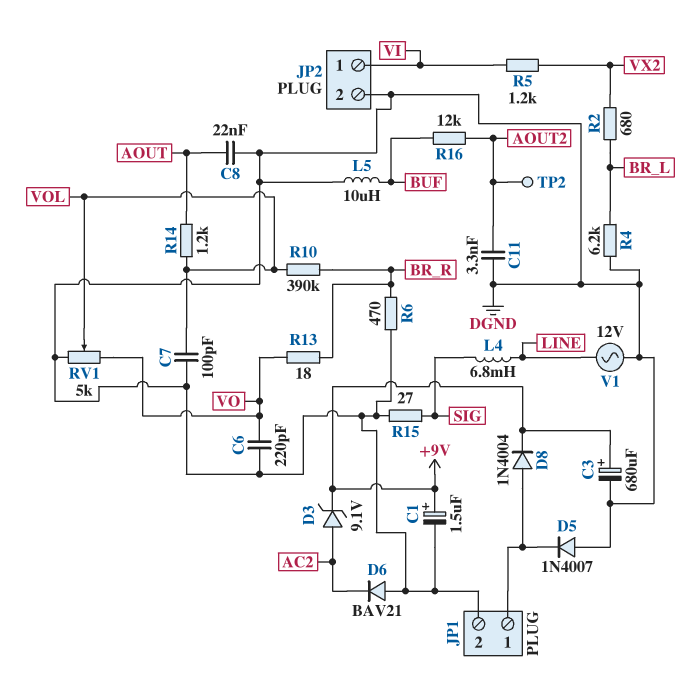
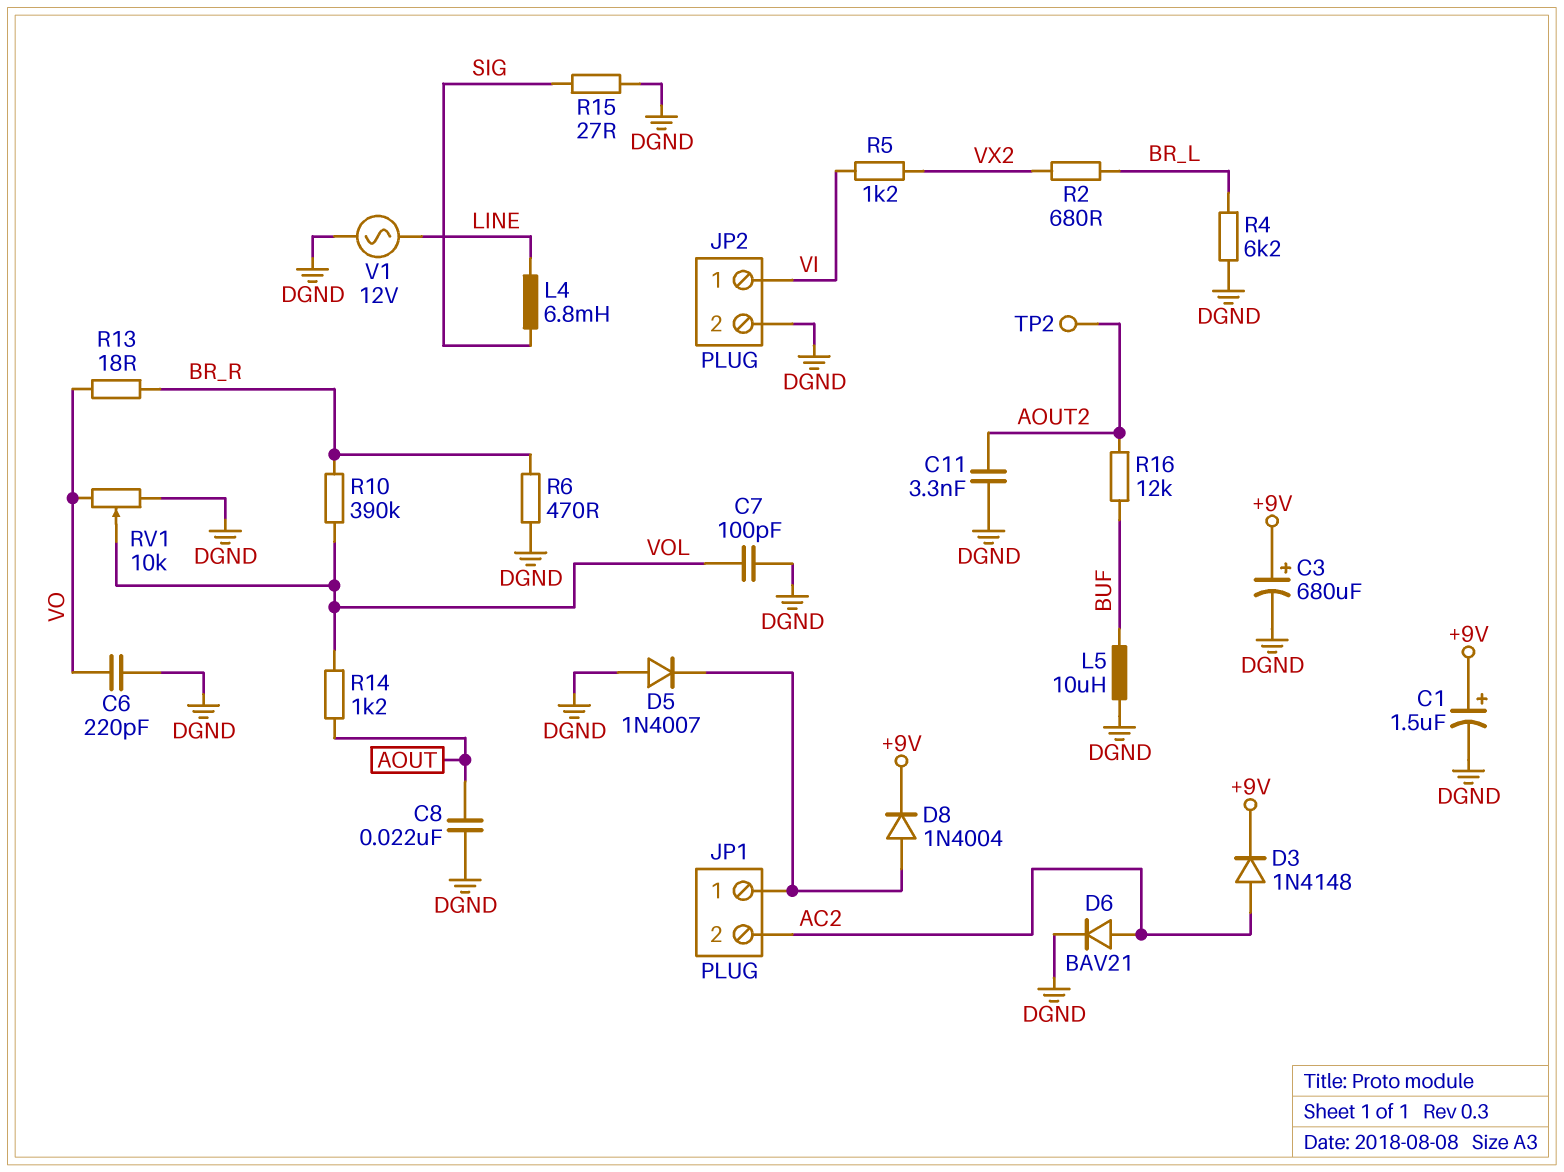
D3: zener 9.1V (A AC2, K +9V) -> diode 1N4148 (A AC2, K +9V)
D6: diode BAV21 (A DGND, K AC2) -> diode BAV21 (A AC2, K DGND)
JP1 pin 2: DGND -> AC2
RV1: 5k (DGND, VO, wiper VOL) -> 10k (DGND, VO, wiper VOL)

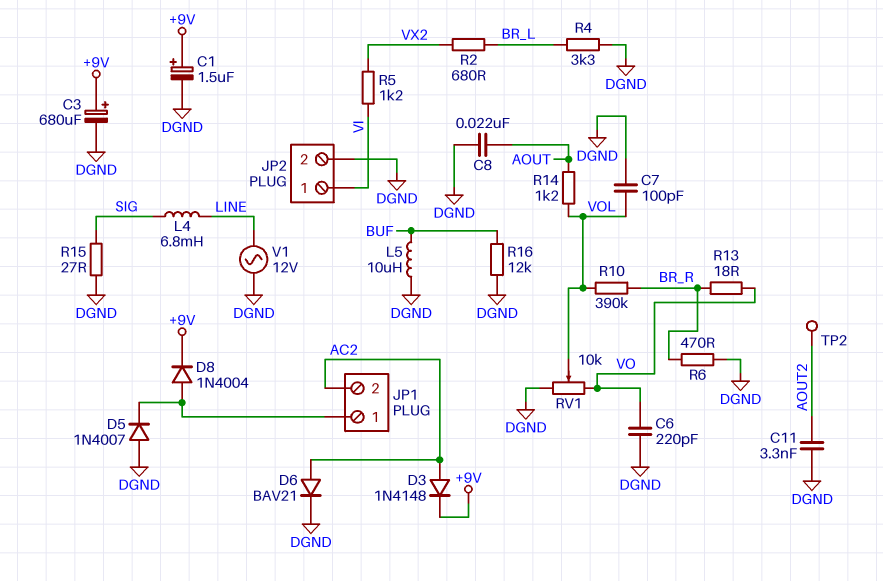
R4: 6.2k (BR_L, DGND) -> 3.3k (BR_L, DGND)
R16: 12k (AOUT2, BUF) -> 12k (BUF, DGND)

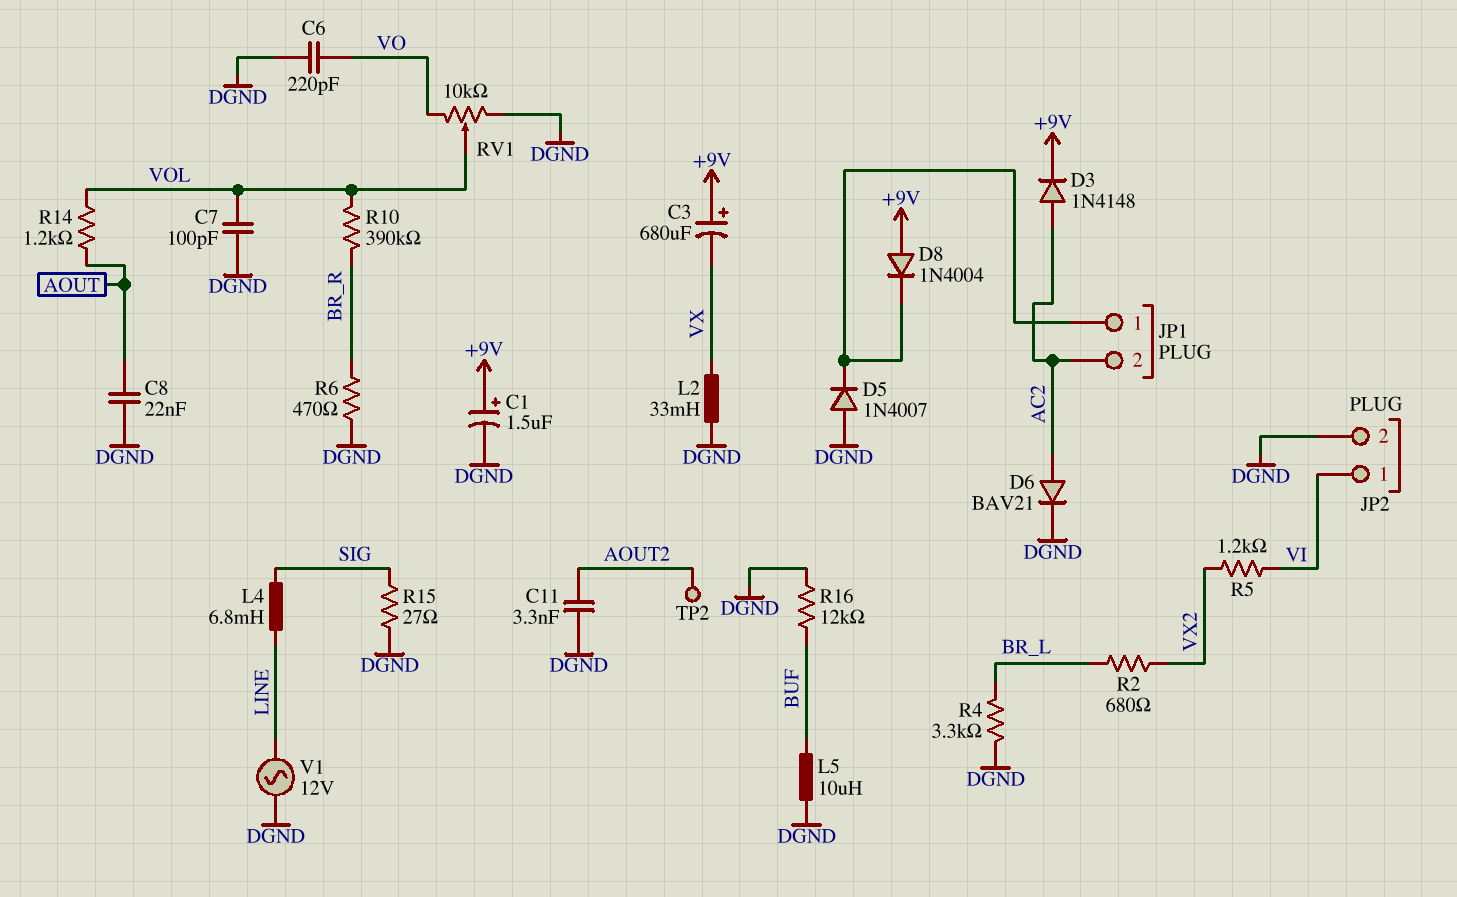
C3: 680uF (plus +9V, minus DGND) -> 680uF (plus +9V, minus VX)
D8: diode 1N4004 (A JP1/1, K +9V) -> diode 1N4004 (A +9V, K JP1/1)
L2: none -> 33mH (DGND, VX)
R13: 18 (BR_R, VO) -> none

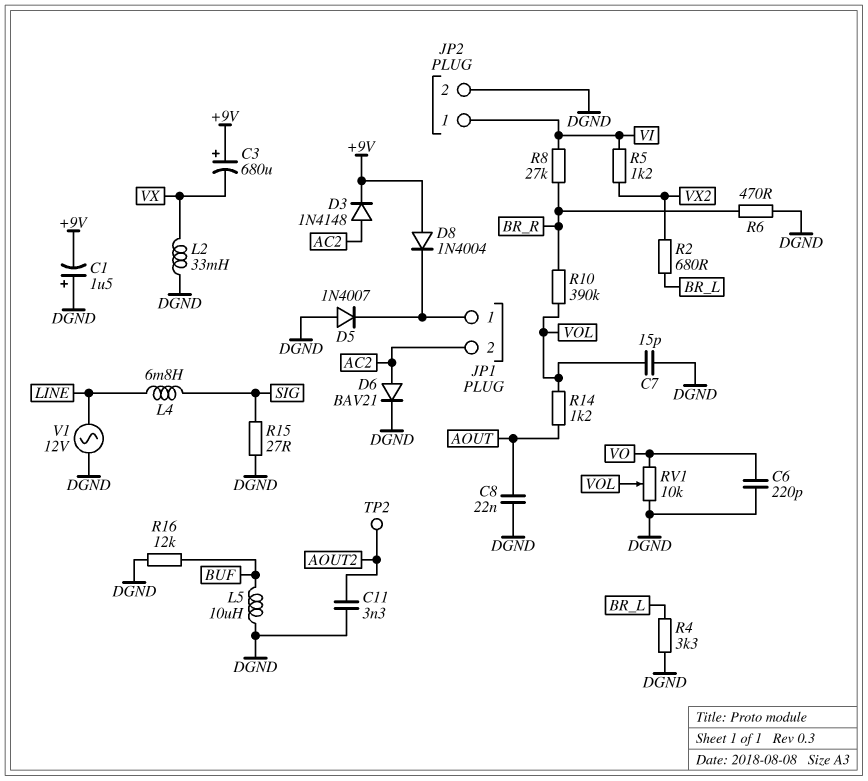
C1: 1.5uF (plus +9V, minus DGND) -> 1.5uF (plus DGND, minus +9V)
C7: 100pF (DGND, VOL) -> 15pF (DGND, VOL)
R8: none -> 27k (BR_R, VI)

